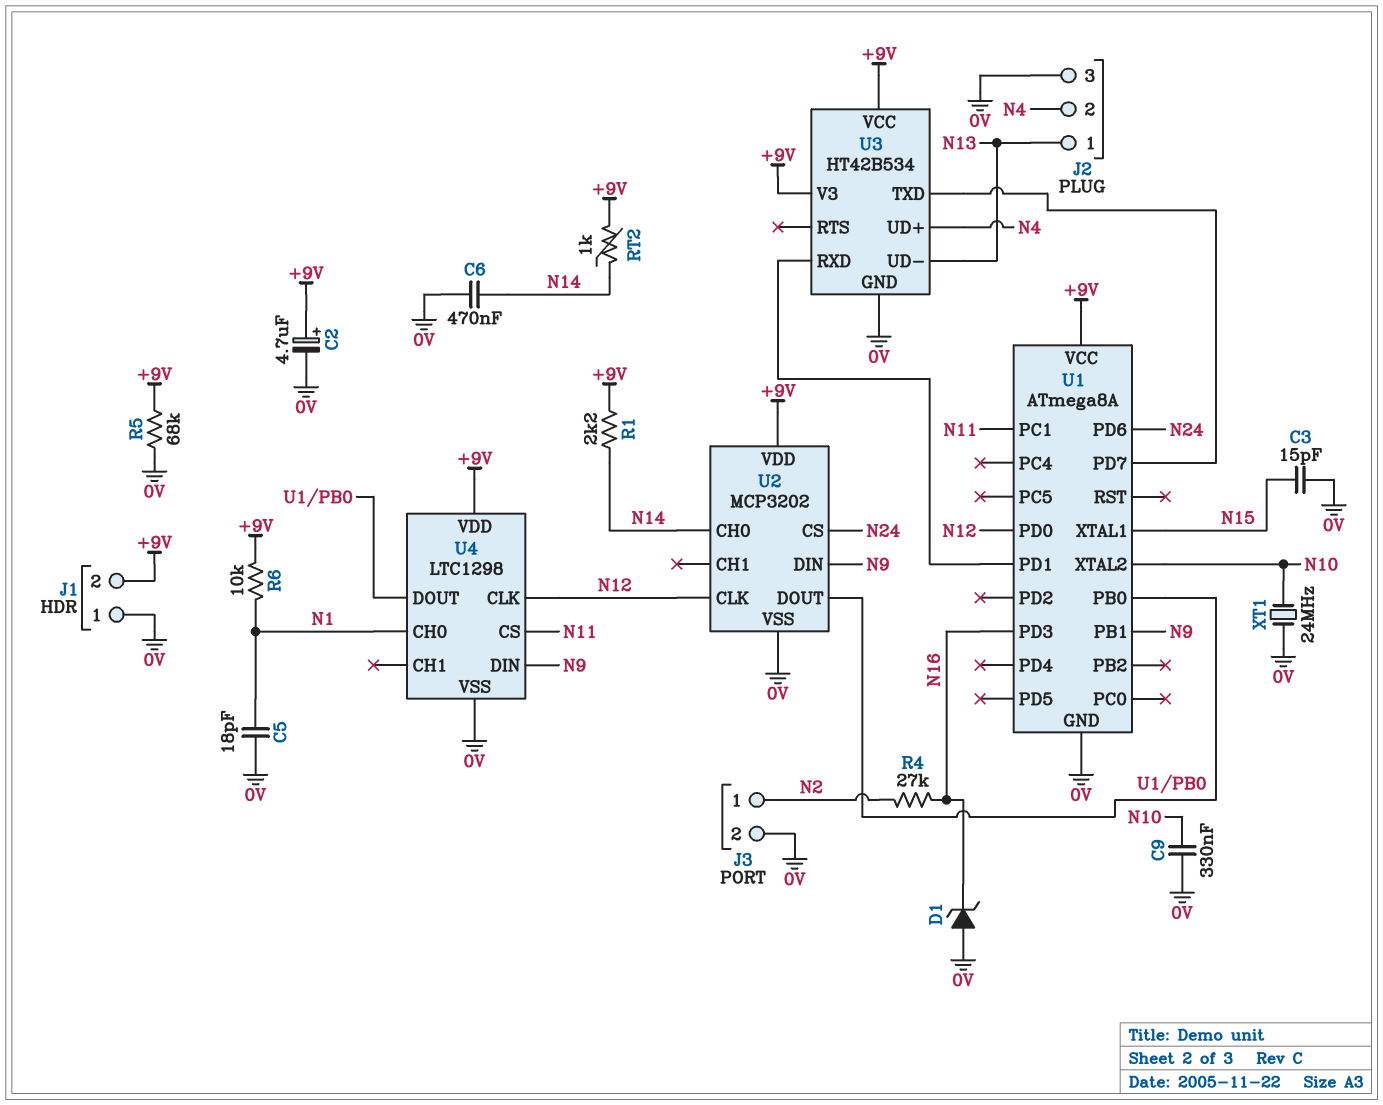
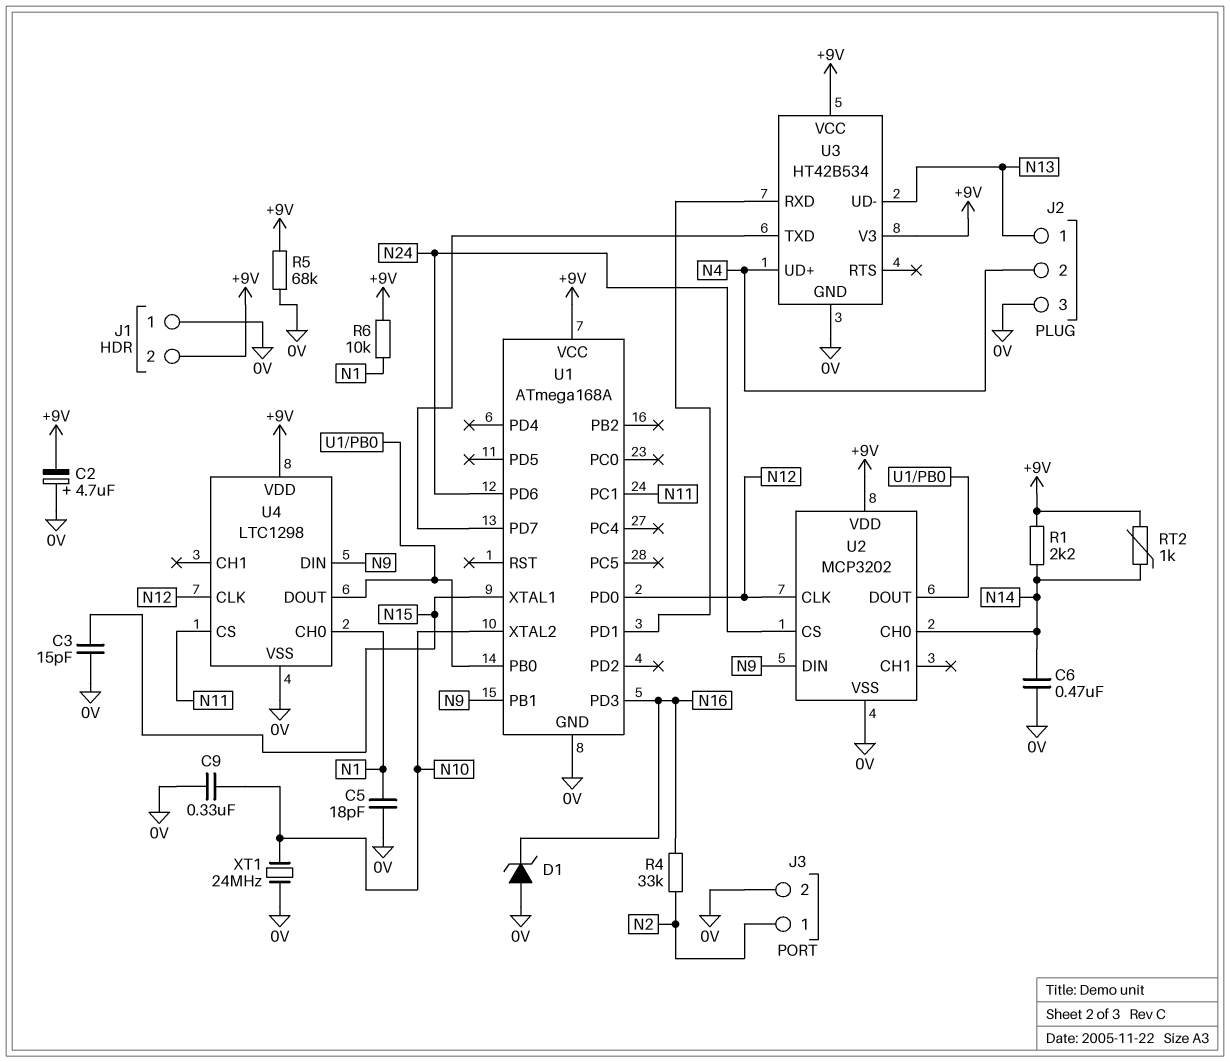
C2: 4.7uF (plus +9V, minus 0V) -> 4.7uF (plus 0V, minus +9V)
R4: 27k (N2, N16) -> 33k (N2, N16)
U1: ATmega8A -> ATmega168A

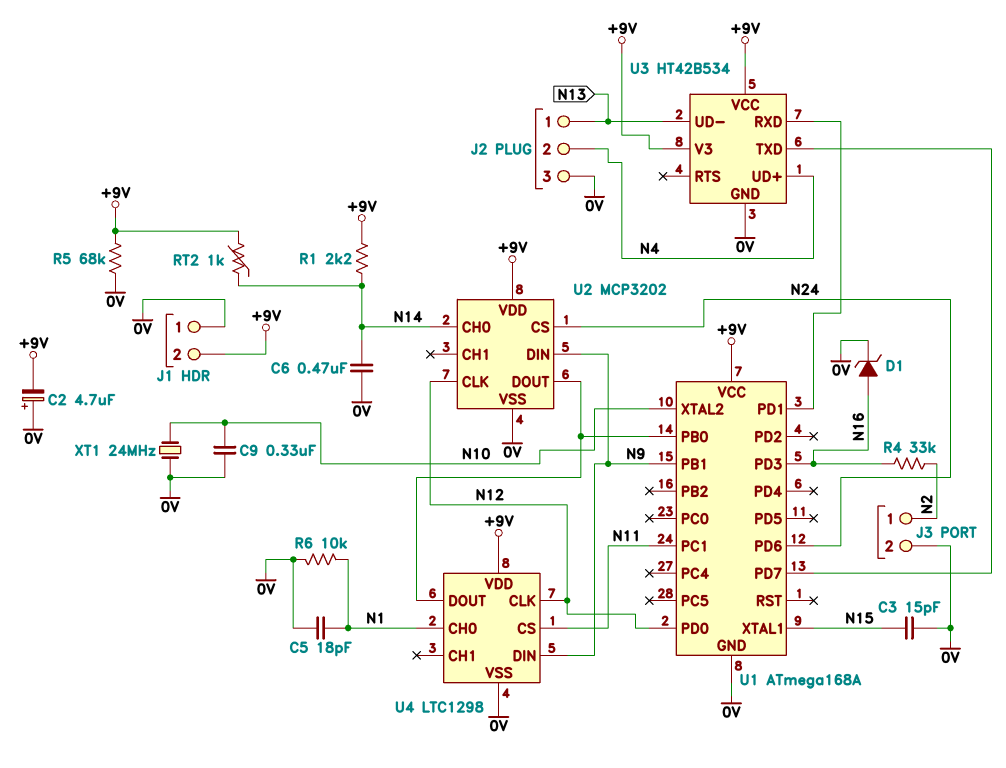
D1: zener (A 0V, K N16) -> zener (A N16, K 0V)
R6: 10k (+9V, N1) -> 10k (0V, N1)

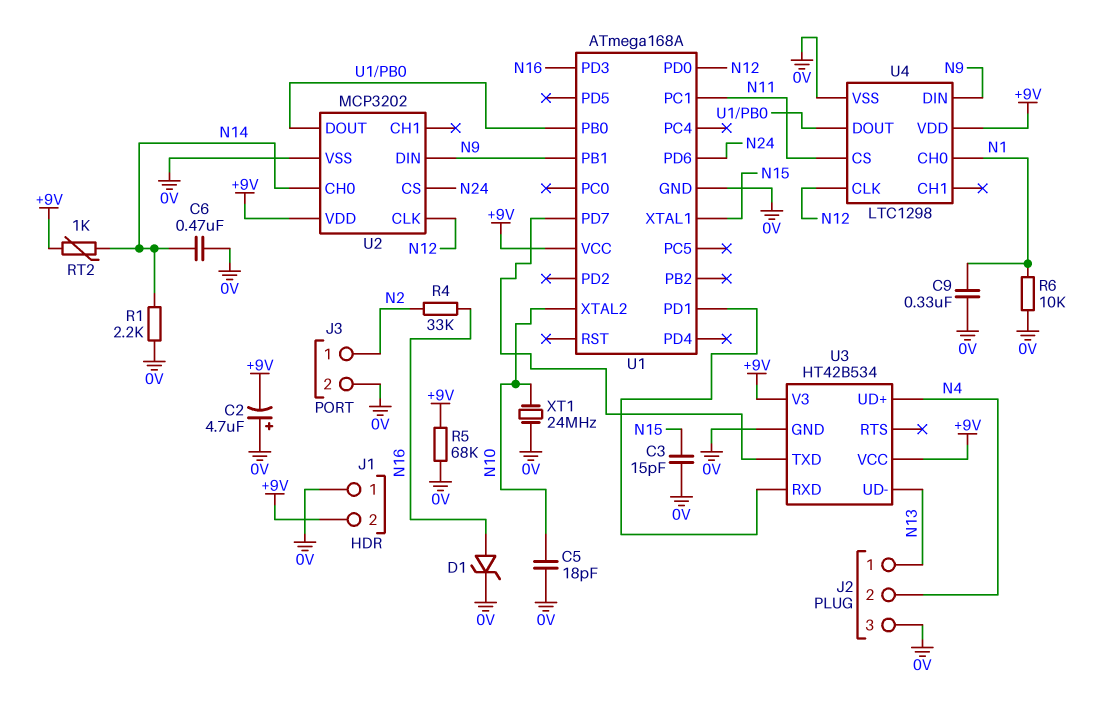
C5: 18pF (0V, N1) -> 18pF (0V, N10)
C9: 330nF (0V, N10) -> 330nF (0V, N1)
R1: 2.2k (+9V, N14) -> 2.2k (0V, N14)

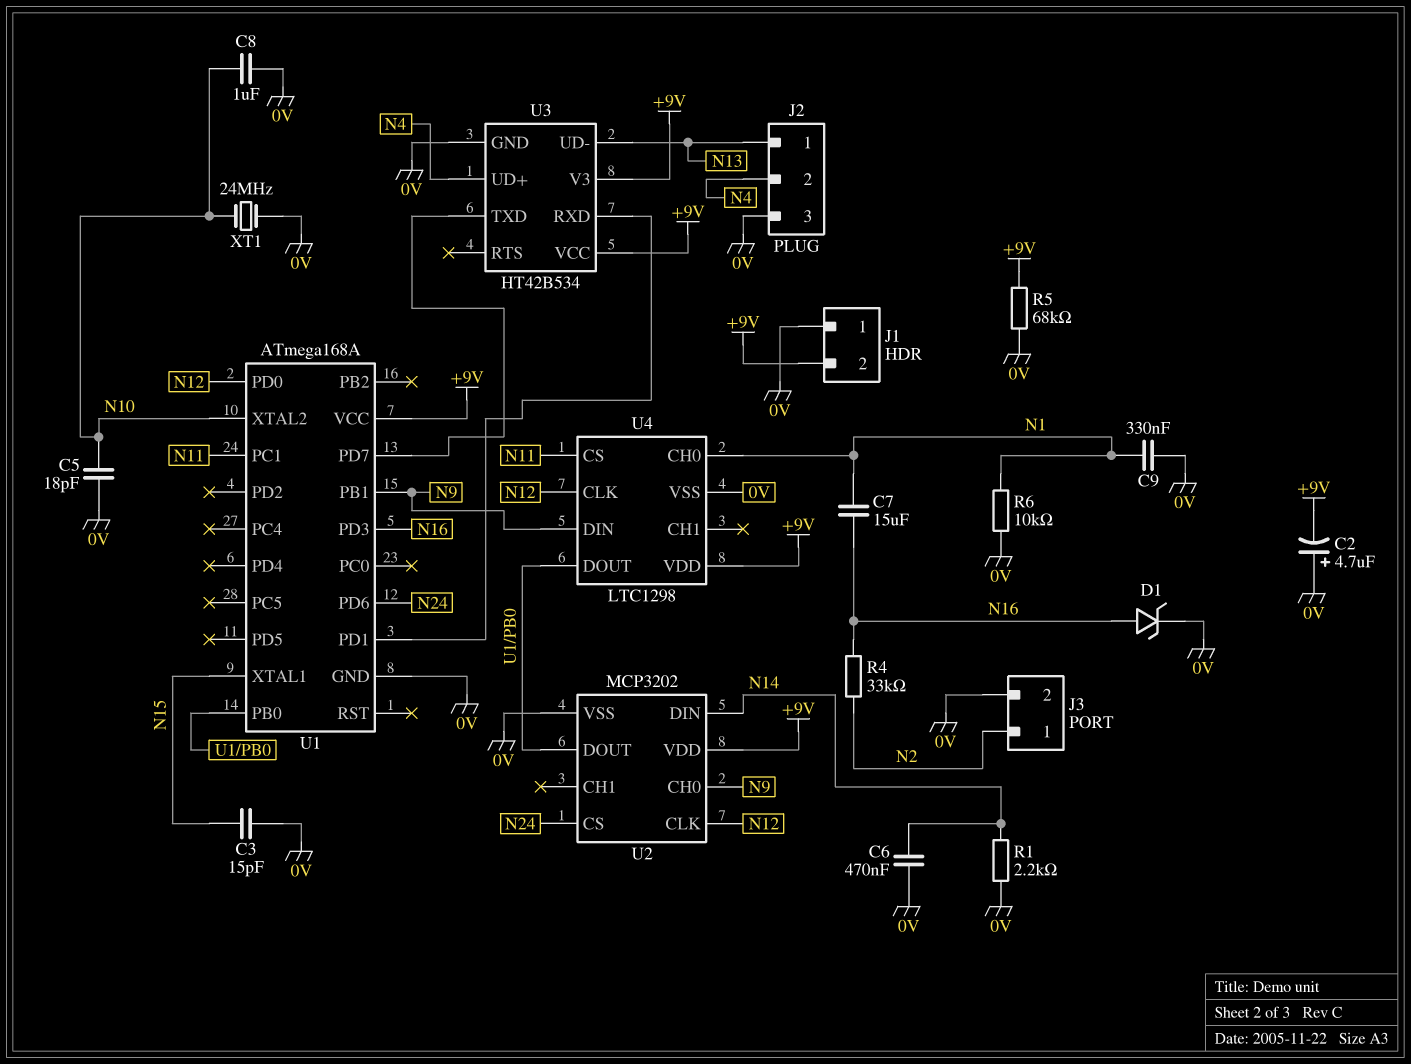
C7: none -> 15uF (N1, N16)
C8: none -> 1uF (0V, N10)
RT2: 1k (+9V, N14) -> none
U2 pin CH0: N14 -> N9
U2 pin DIN: N9 -> N14

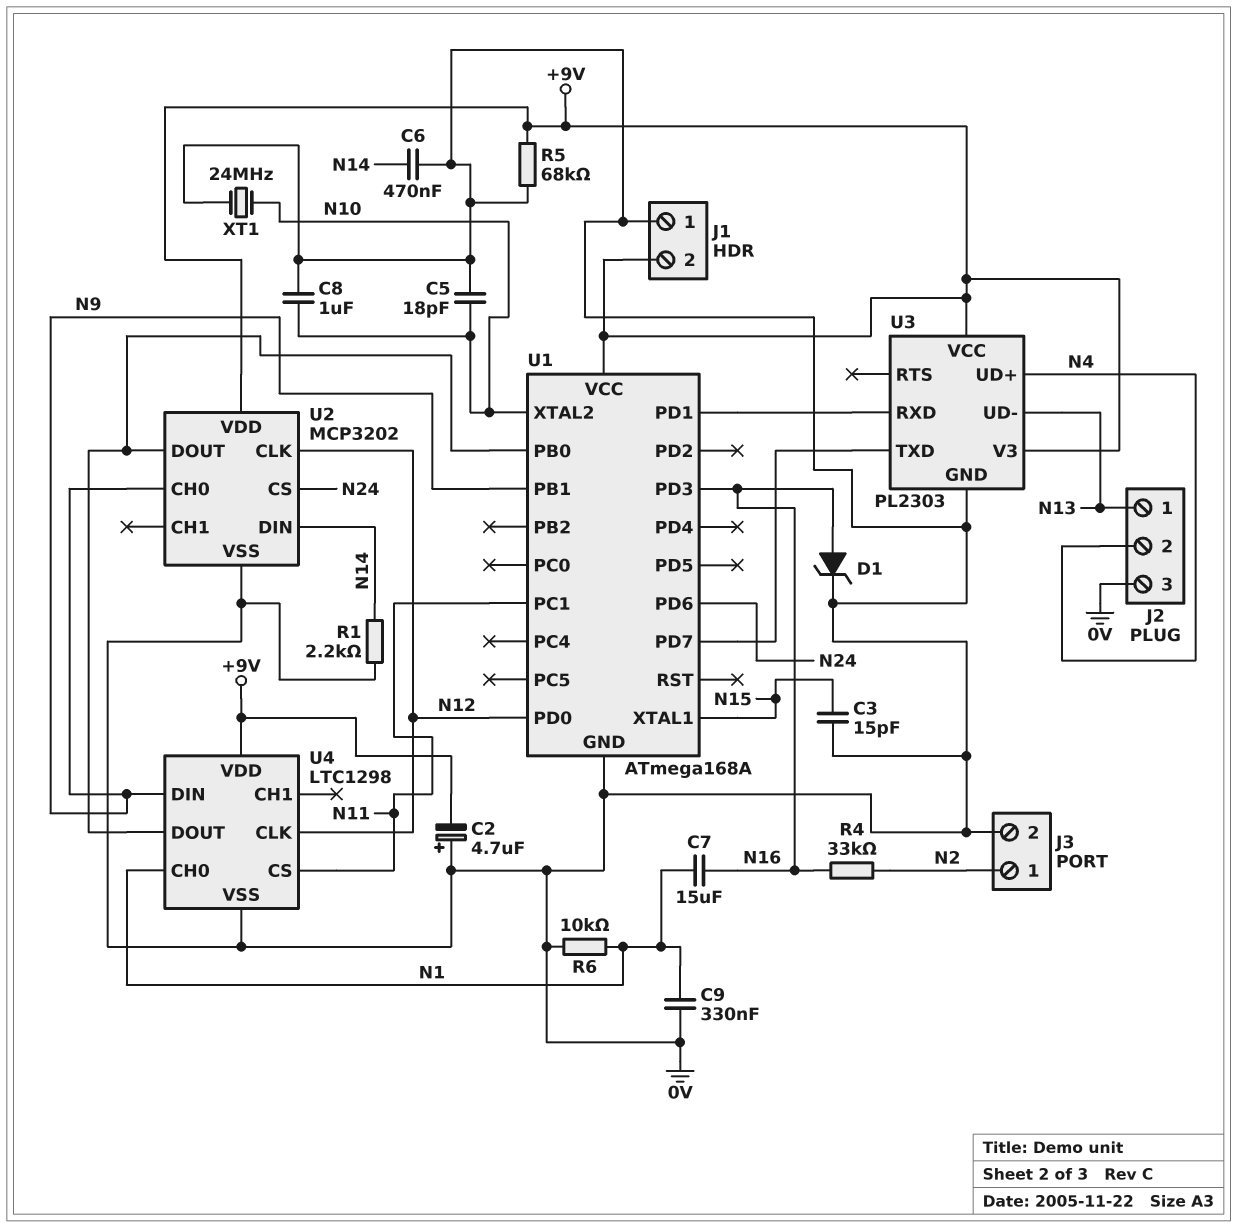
U3: HT42B534 -> PL2303

